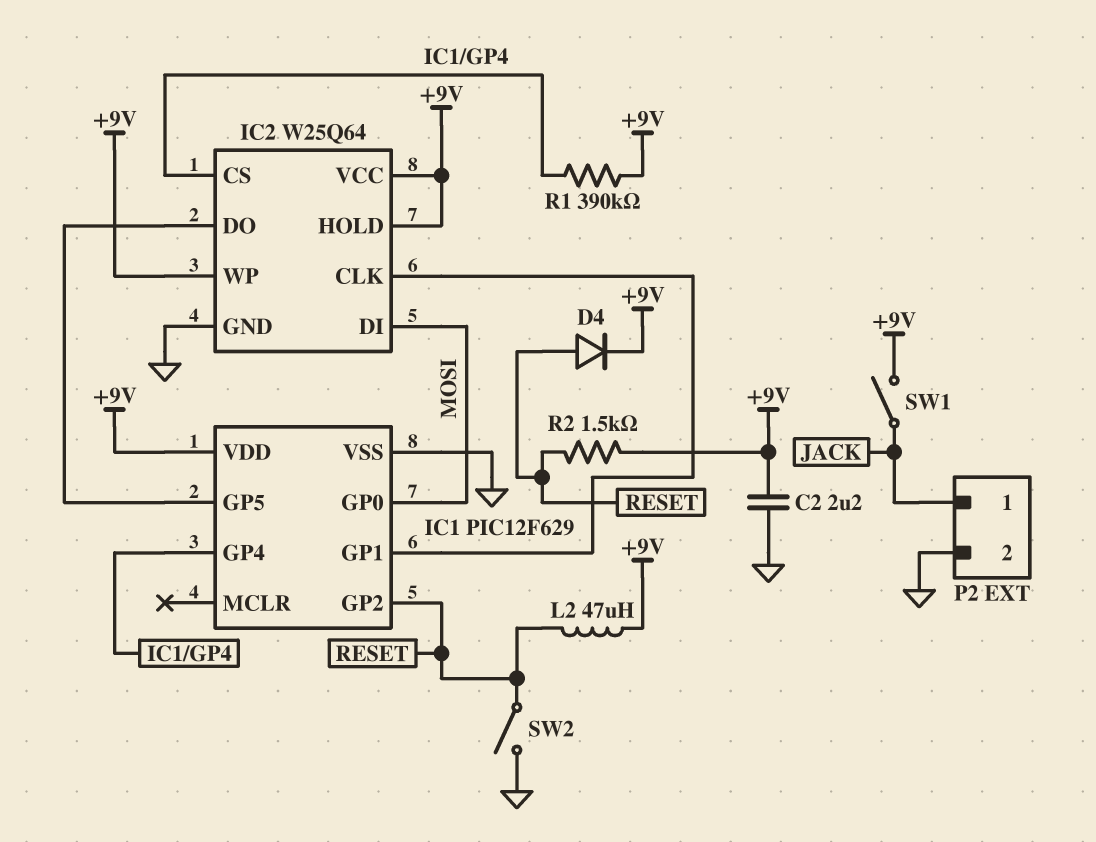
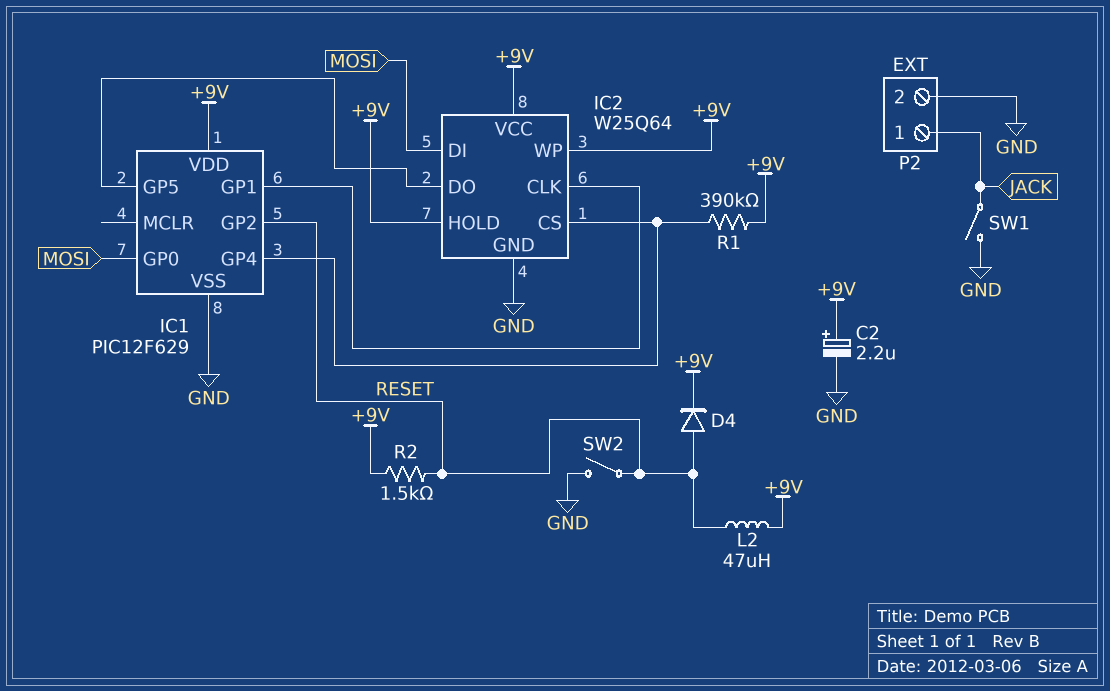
C2: 2.2uF (+9V, GND) -> 2.2uF (plus +9V, minus GND)
SW1: switch (+9V, JACK) -> switch (GND, JACK)

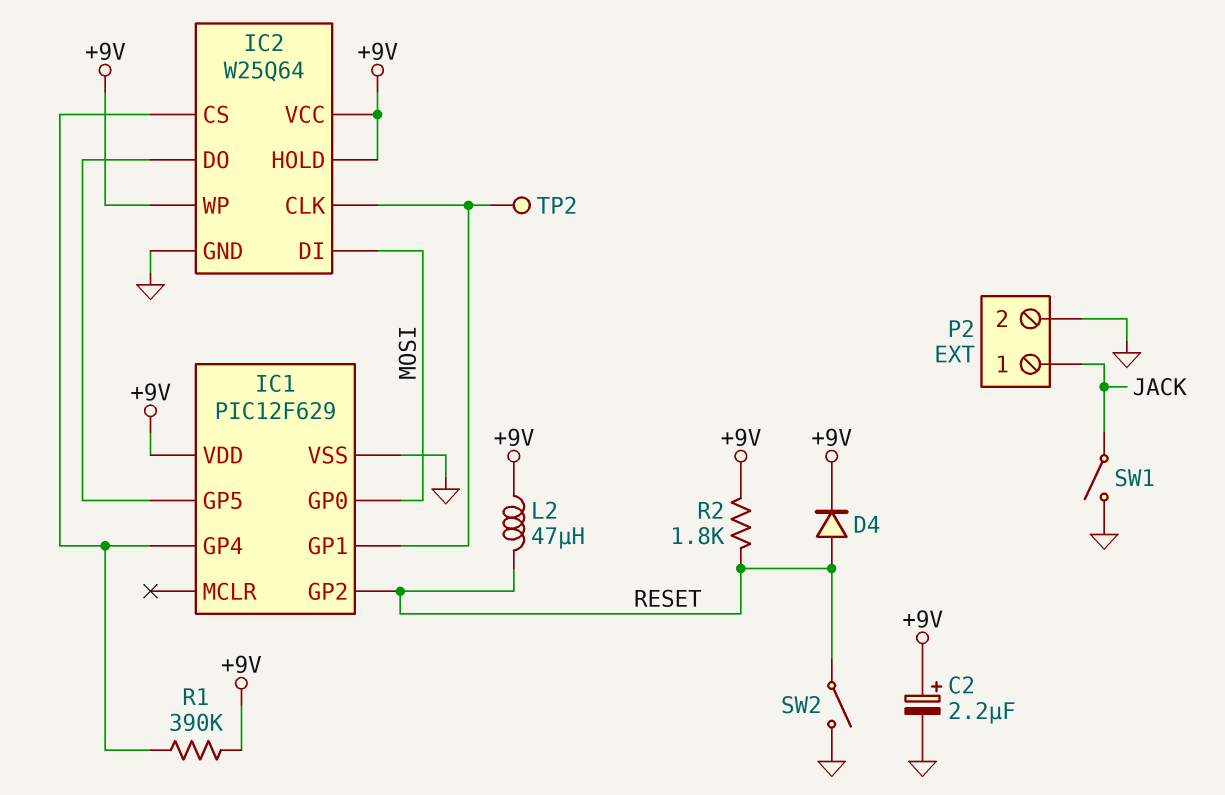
R2: 1.5k (+9V, RESET) -> 1.8k (+9V, RESET)
TP2: none -> test point (IC1/GP1)

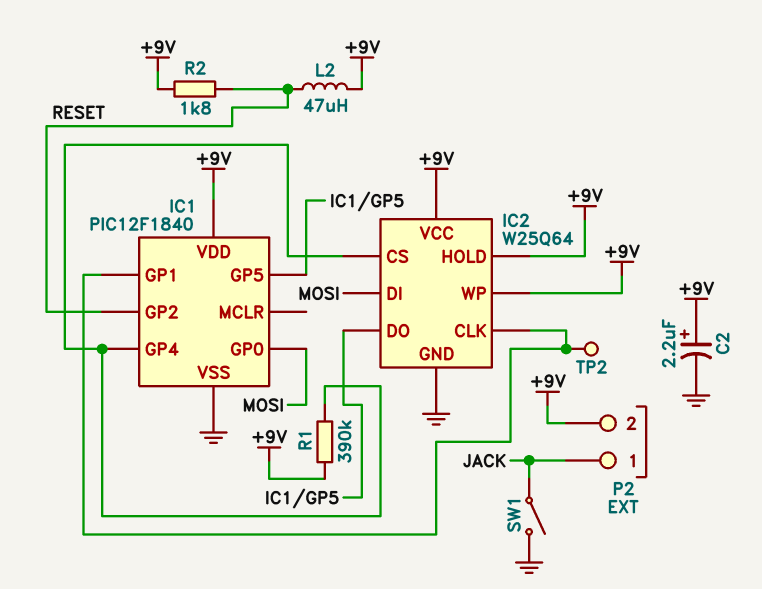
D4: diode (A RESET, K +9V) -> none
IC1: PIC12F629 -> PIC12F1840
P2 pin 2: GND -> +9V
SW2: switch (GND, RESET) -> none

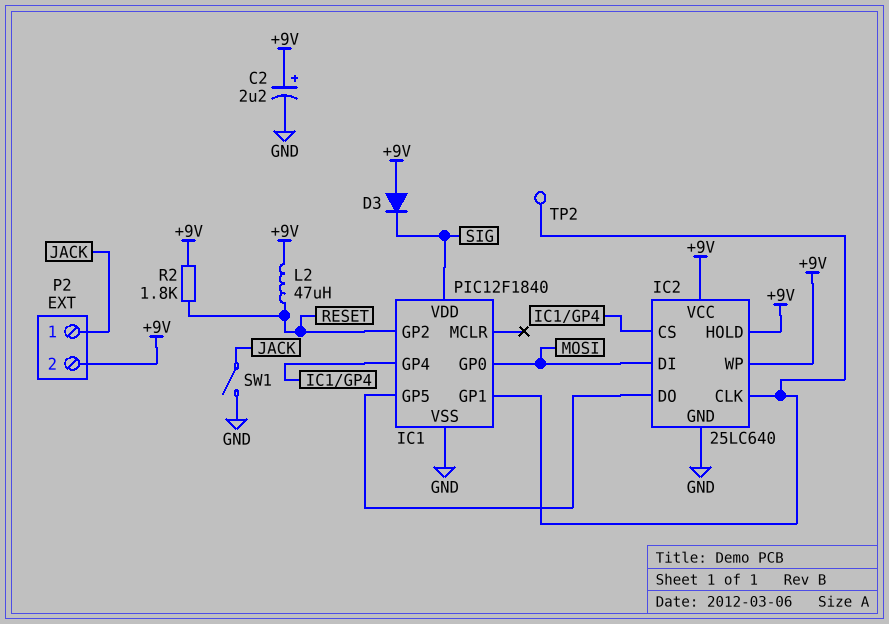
D3: none -> diode (A +9V, K SIG)
IC1 pin VDD: +9V -> SIG
IC2: W25Q64 -> 25LC640
R1: 390k (+9V, IC1/GP4) -> none

